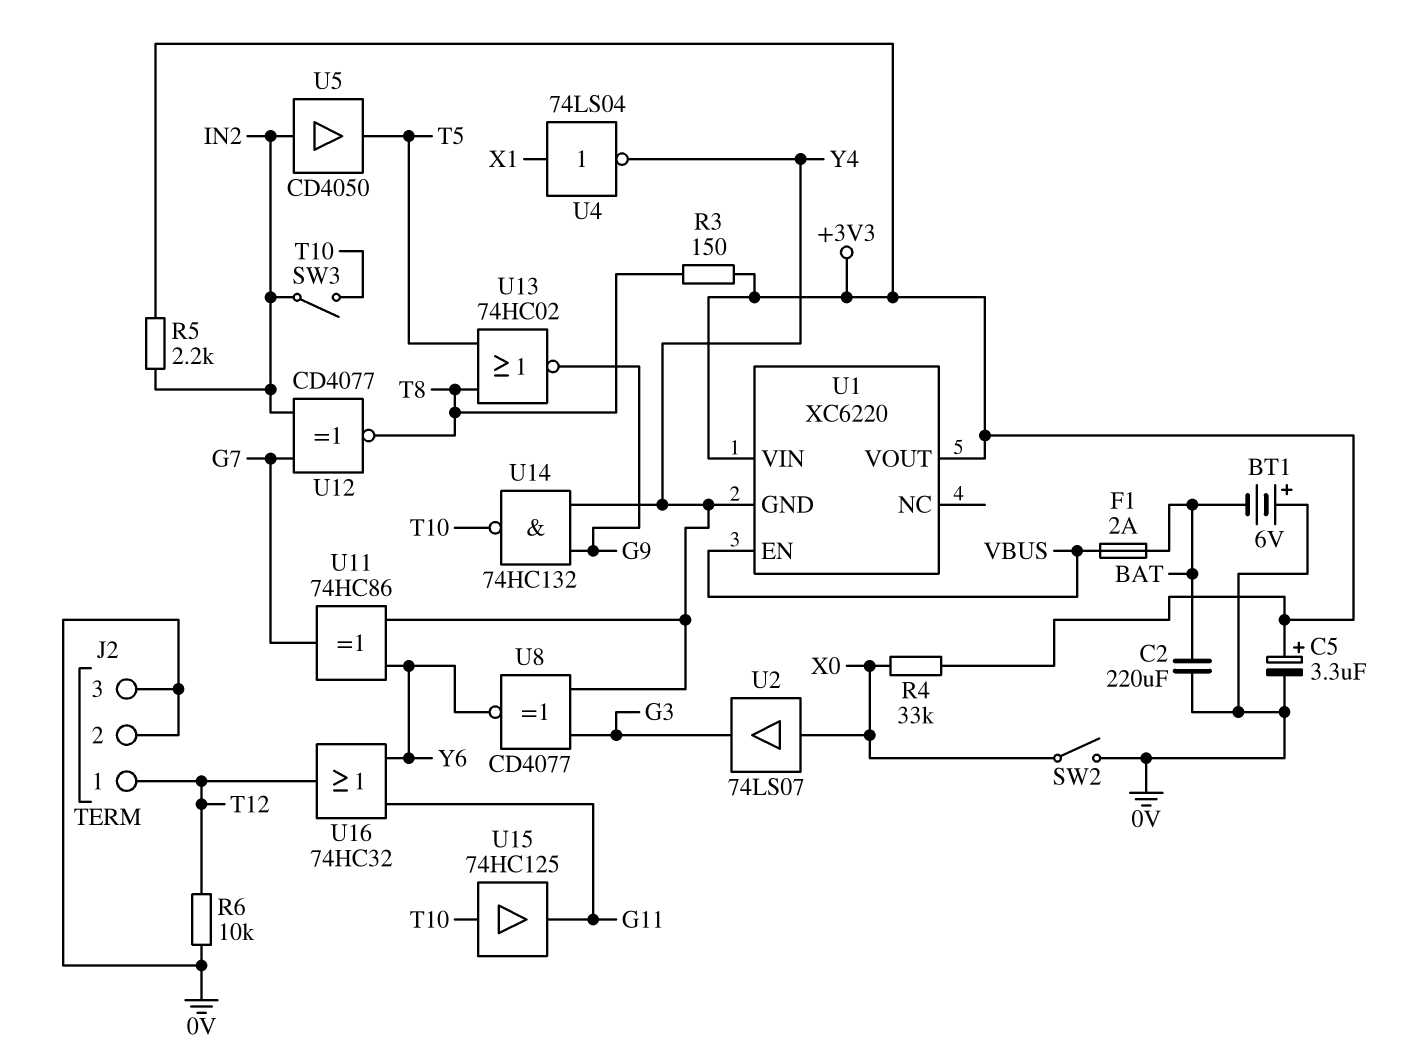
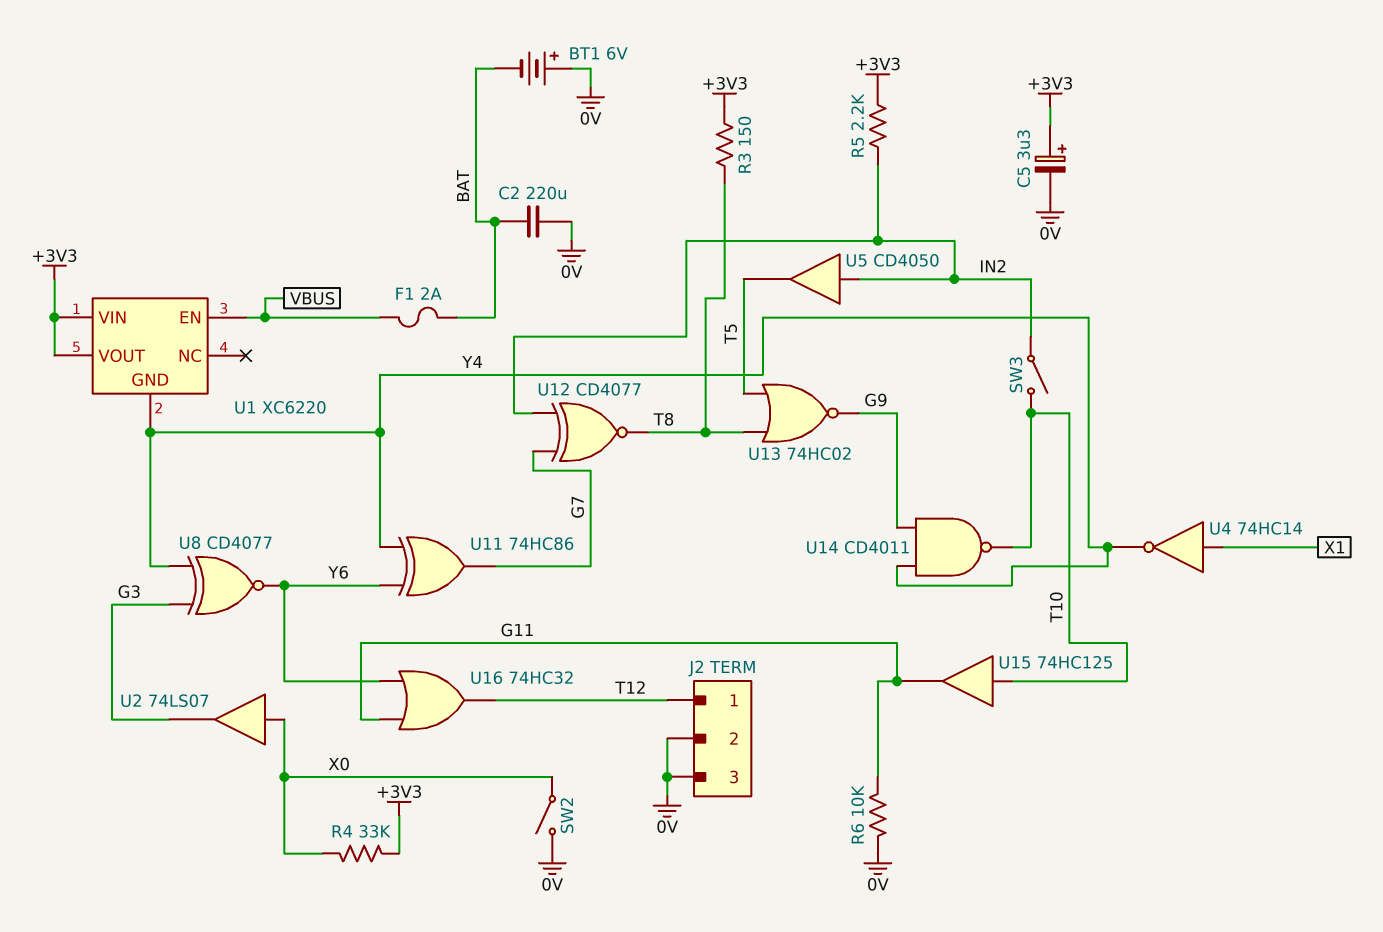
R6: 10k (0V, T12) -> 10k (0V, G11)
U4: NOT 74LS04 (in X1, out Y4) -> NOT 74HC14 (in X1, out Y4)
U14: NAND 74HC132 (in G9, in Y4, out T10) -> NAND CD4011 (in G9, in Y4, out T10)

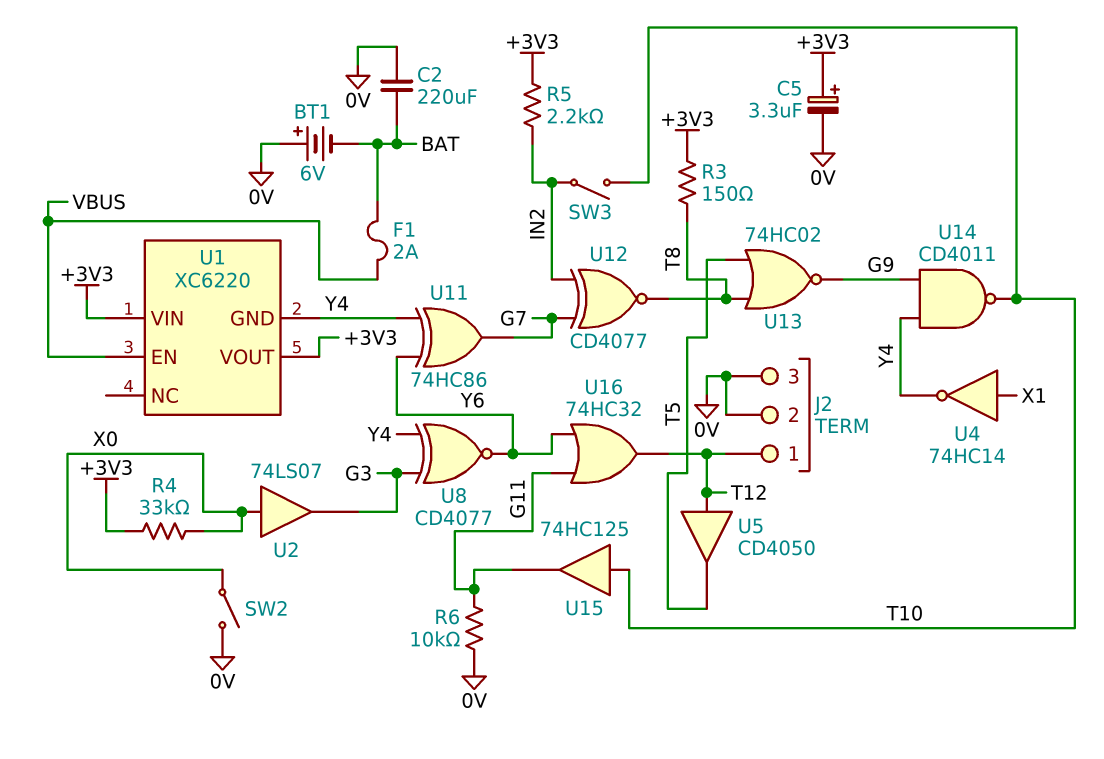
U5: buffer CD4050 (in IN2, out T5) -> buffer CD4050 (in T12, out T5)

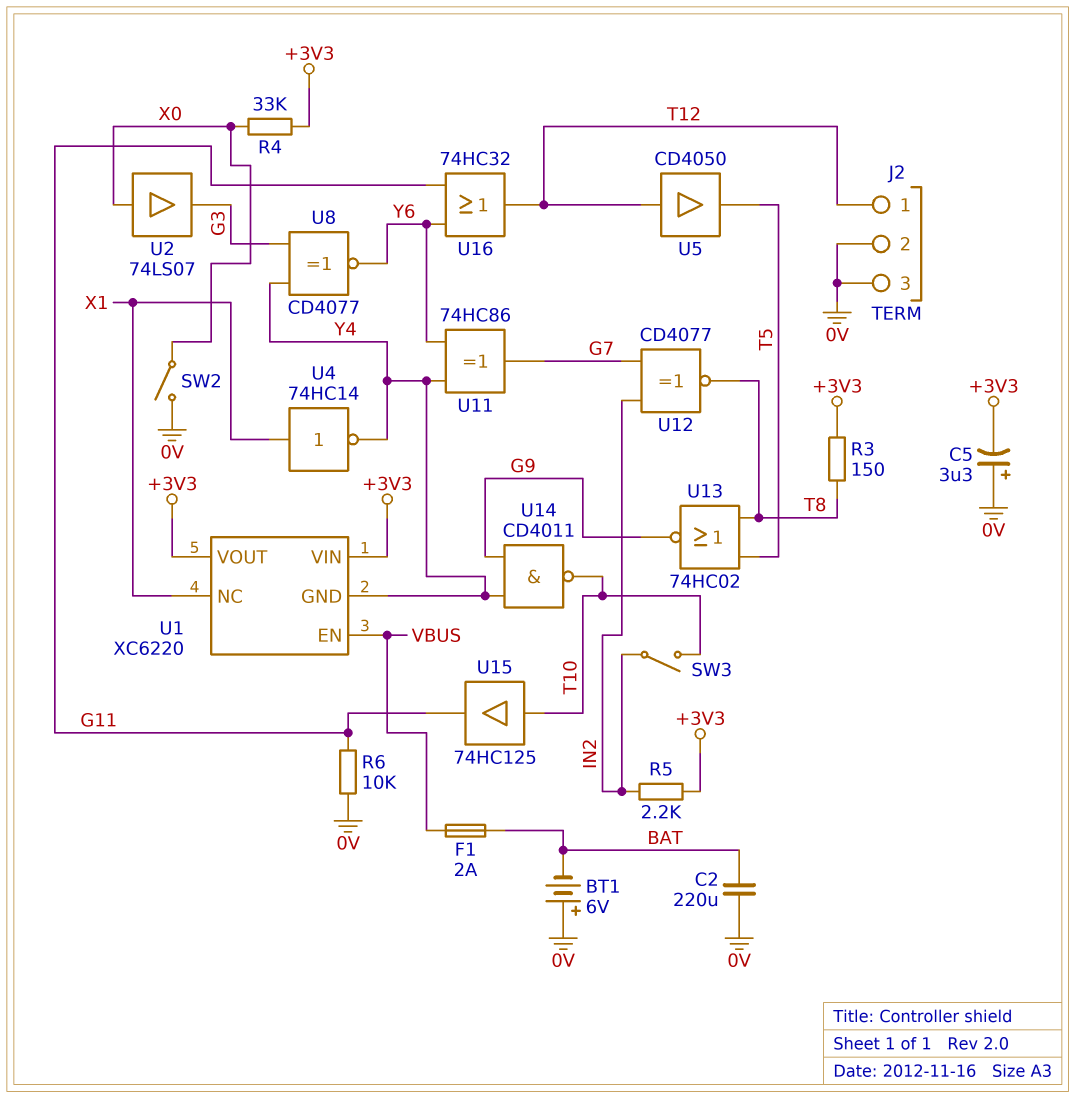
C5: 3.3uF (plus +3V3, minus 0V) -> 3.3uF (plus 0V, minus +3V3)
U1 pin NC: none -> X1

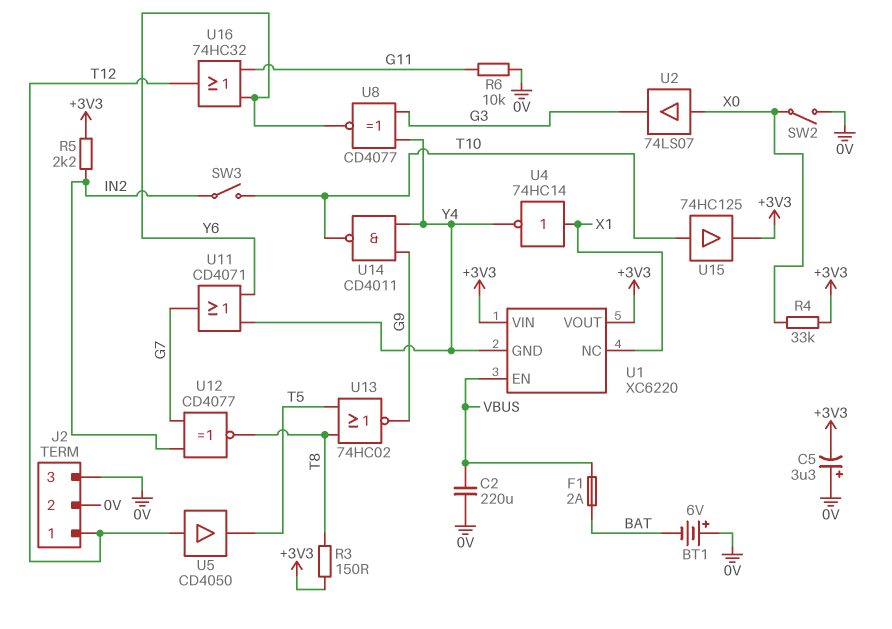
C2: 220uF (0V, BAT) -> 220uF (0V, VBUS)
U11: XOR 74HC86 (in Y4, in Y6, out G7) -> OR CD4071 (in Y4, in Y6, out G7)
U15: buffer 74HC125 (in T10, out G11) -> buffer 74HC125 (in T10, out +3V3)

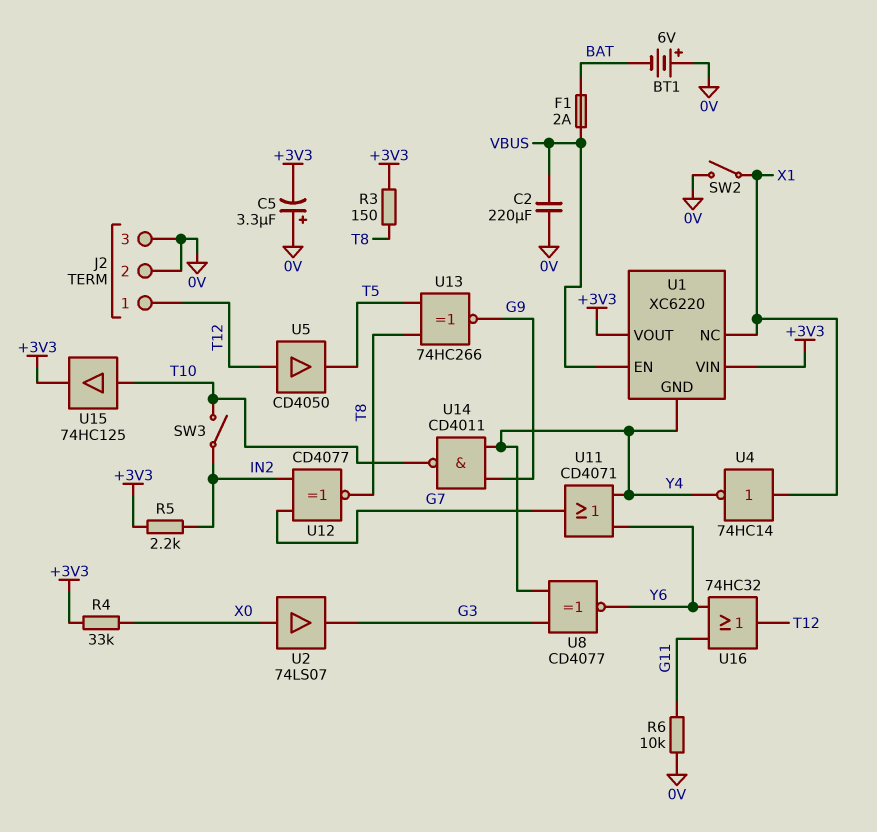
SW2: switch (0V, X0) -> switch (0V, X1)
U13: NOR 74HC02 (in T5, in T8, out G9) -> XNOR 74HC266 (in T5, in T8, out G9)

